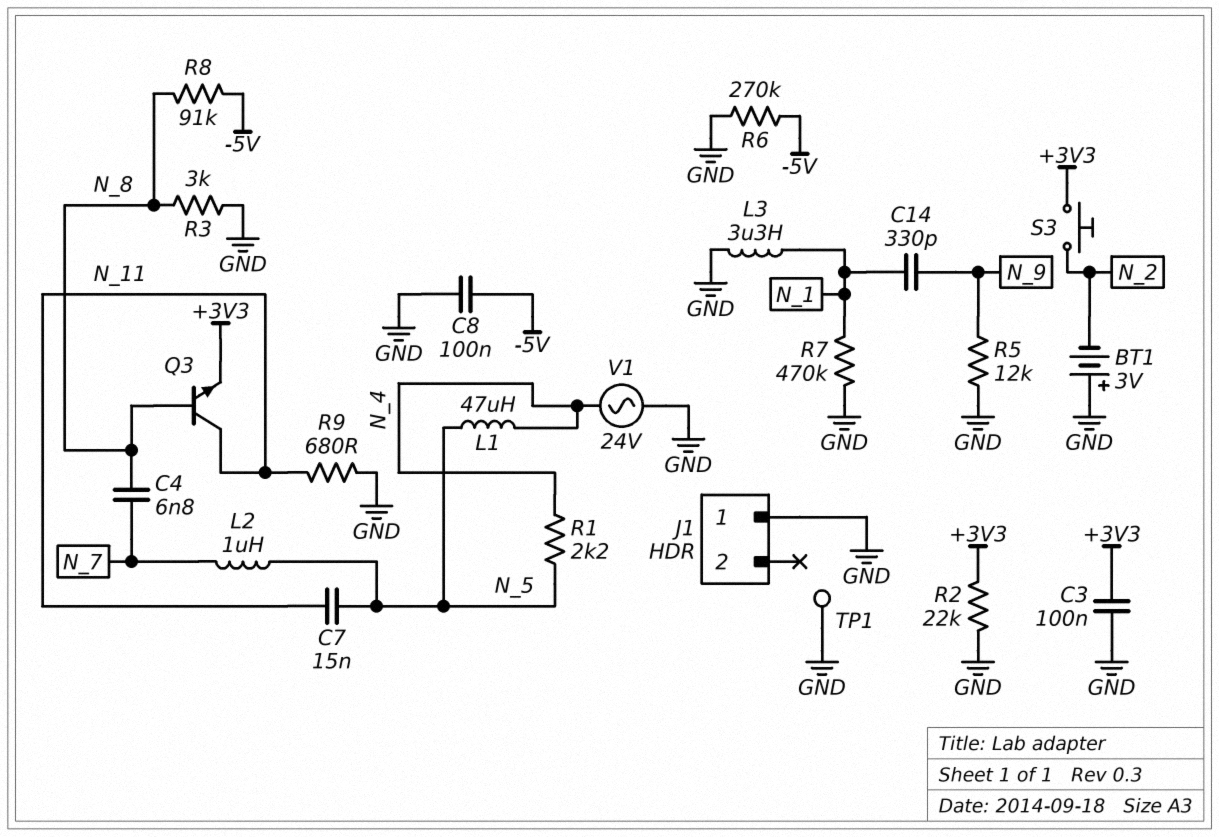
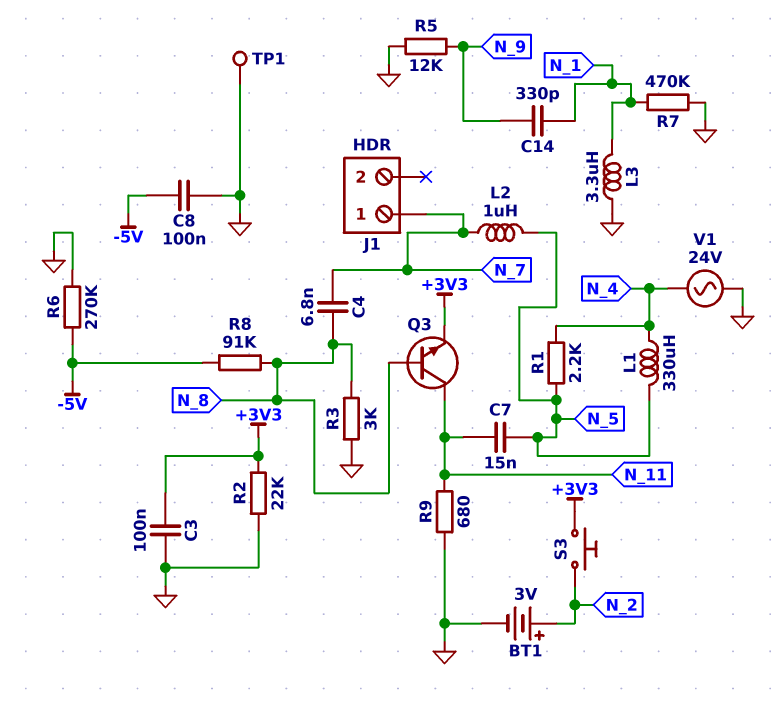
BT1: 3V (plus GND, minus N_2) -> 3V (plus N_2, minus GND)
J1 pin 1: GND -> N_7
L1: 47uH (N_4, N_5) -> 330uH (N_4, N_5)

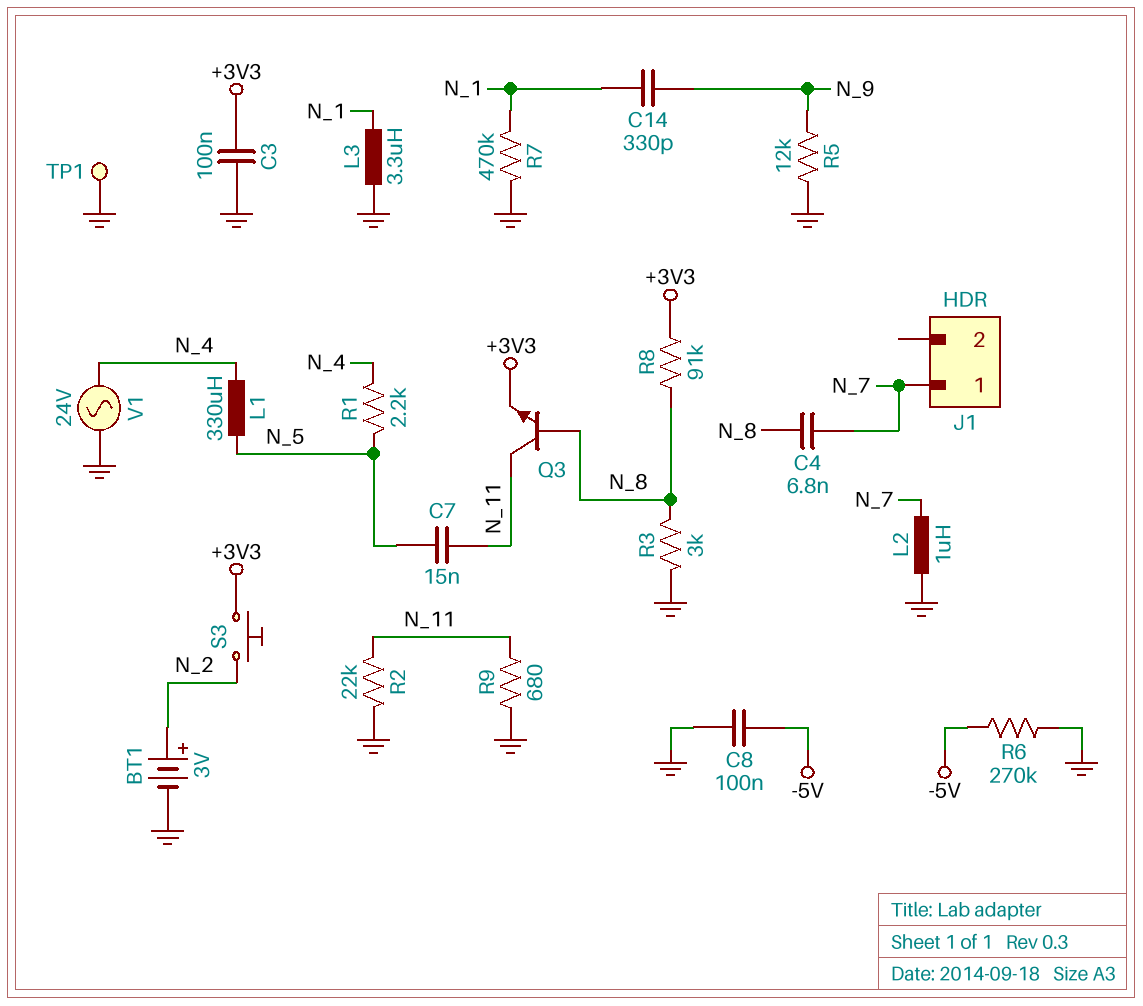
L2: 1uH (N_5, N_7) -> 1uH (GND, N_7)
R2: 22k (+3V3, GND) -> 22k (GND, N_11)
R8: 91k (-5V, N_8) -> 91k (+3V3, N_8)

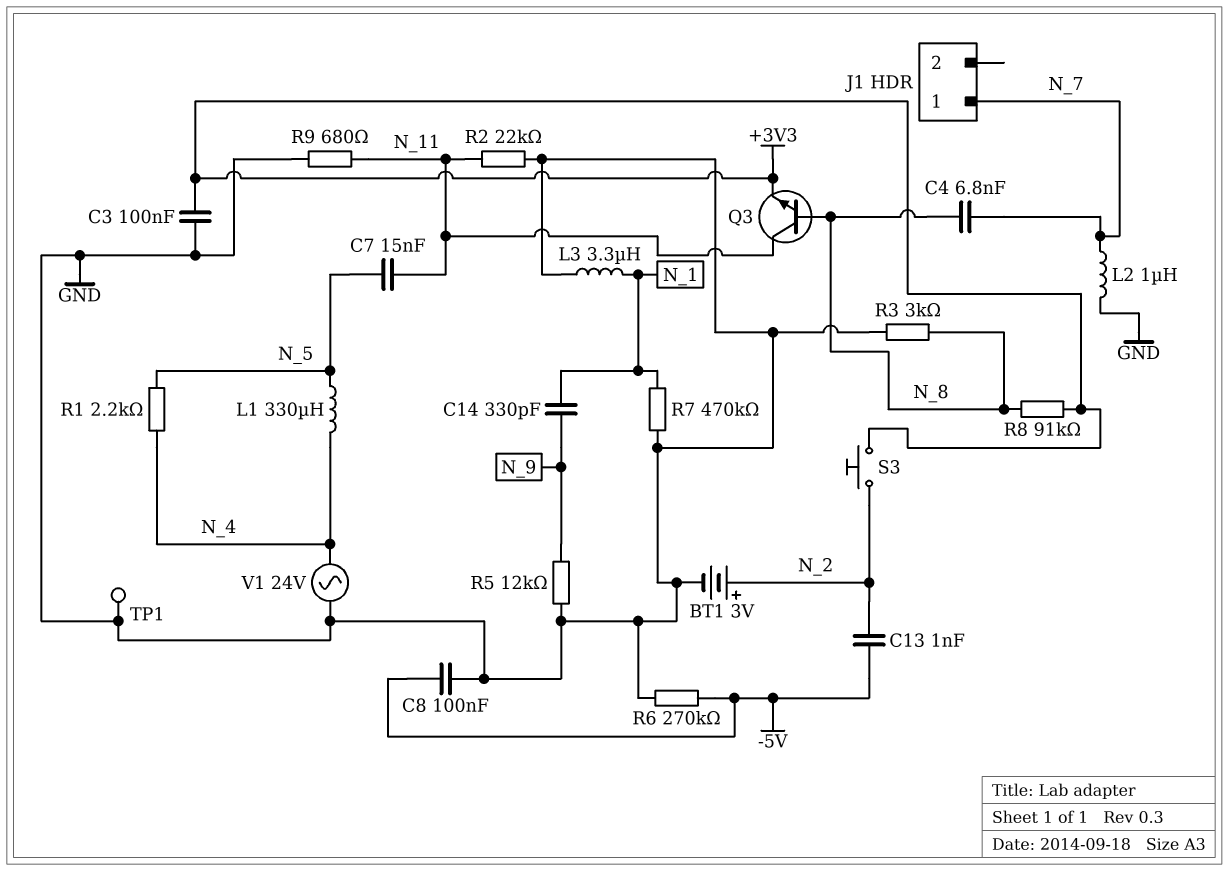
C13: none -> 1nF (-5V, N_2)

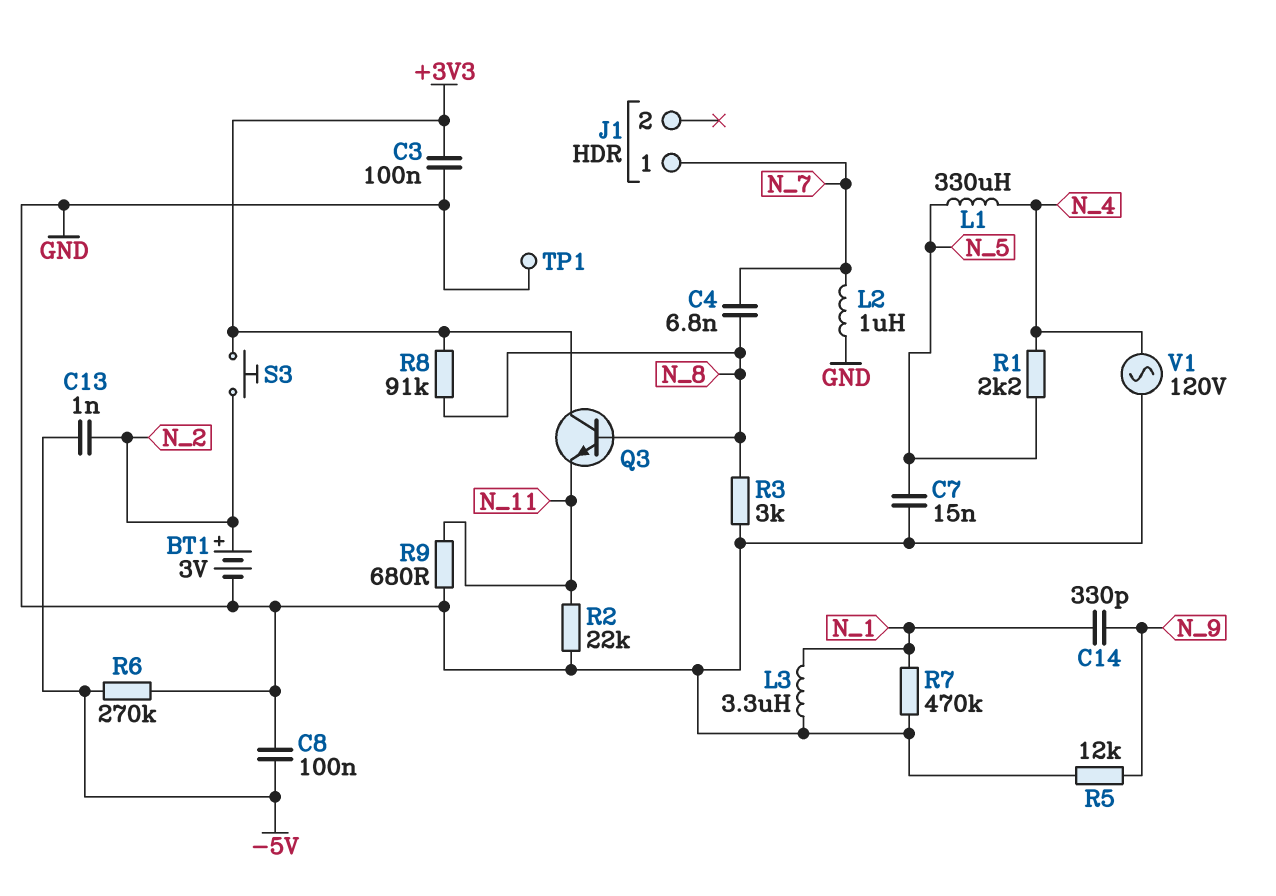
C7: 15nF (N_5, N_11) -> 15nF (GND, N_5)
Q3: NPN (B N_8, C N_11, E +3V3) -> NPN (B N_8, C +3V3, E N_11)
V1: AC 24V (GND, N_4) -> AC 120V (GND, N_4)

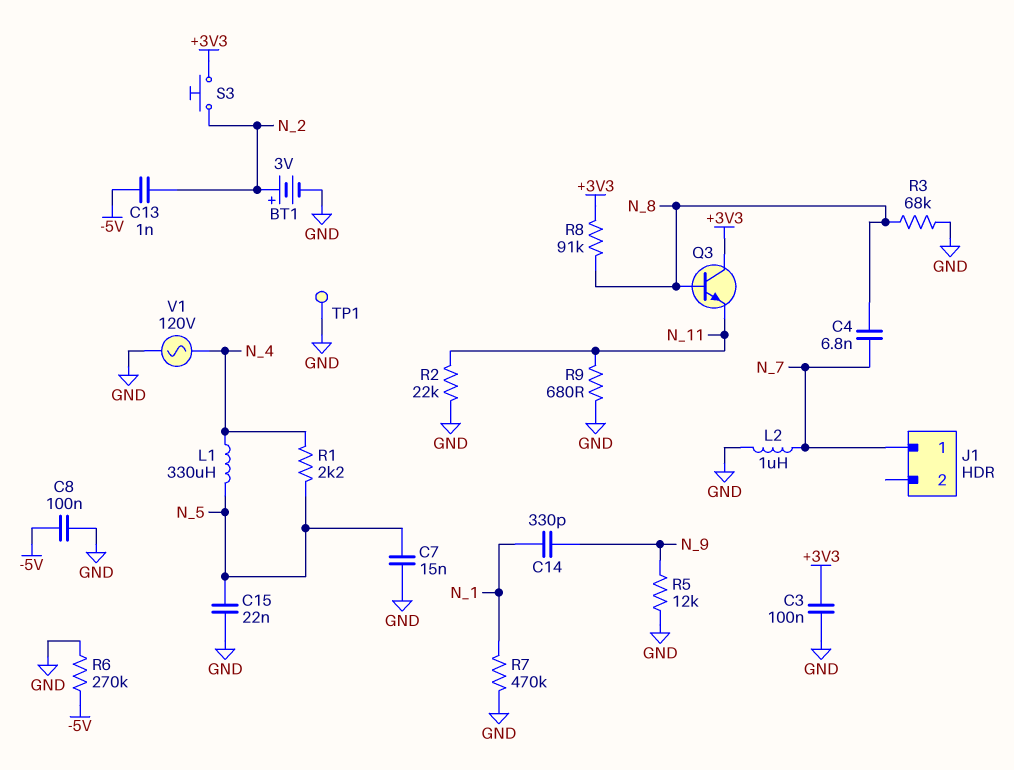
C15: none -> 22nF (GND, N_5)
L3: 3.3uH (GND, N_1) -> none
R3: 3k (GND, N_8) -> 68k (GND, N_8)

